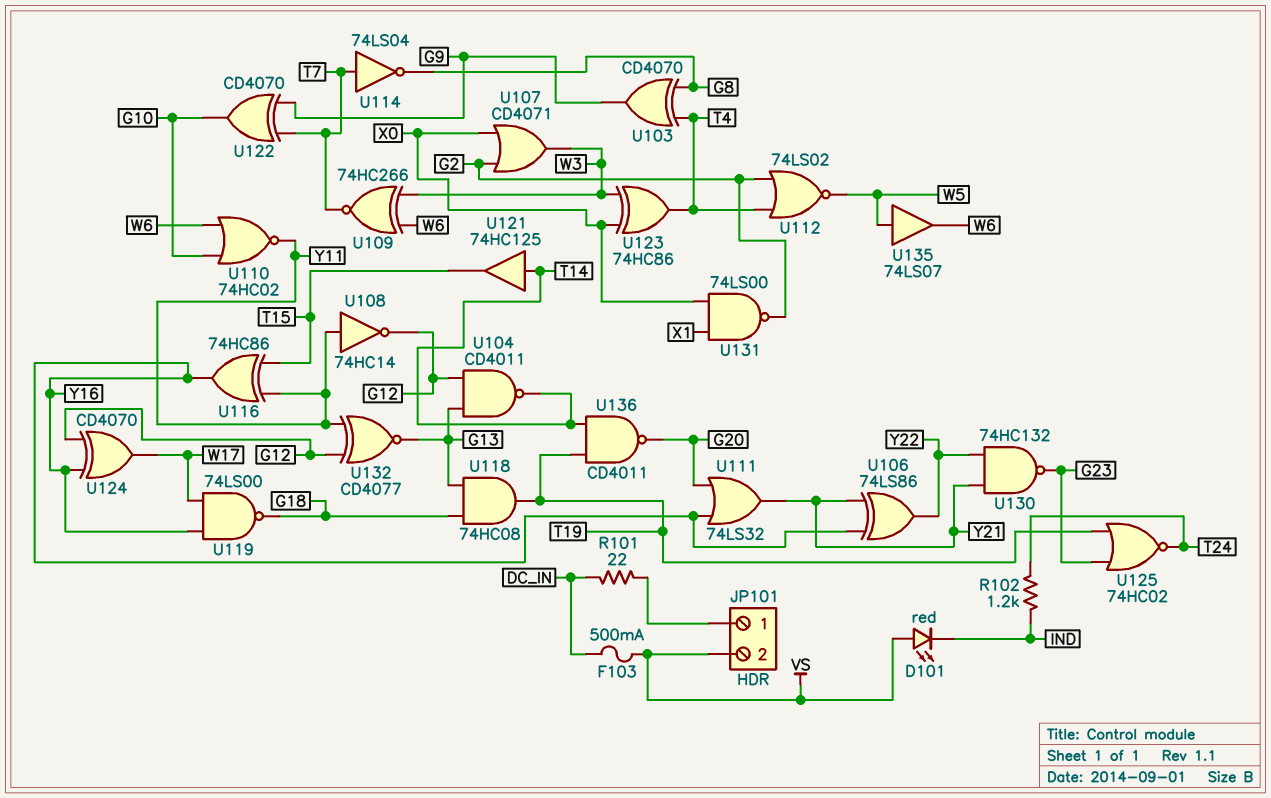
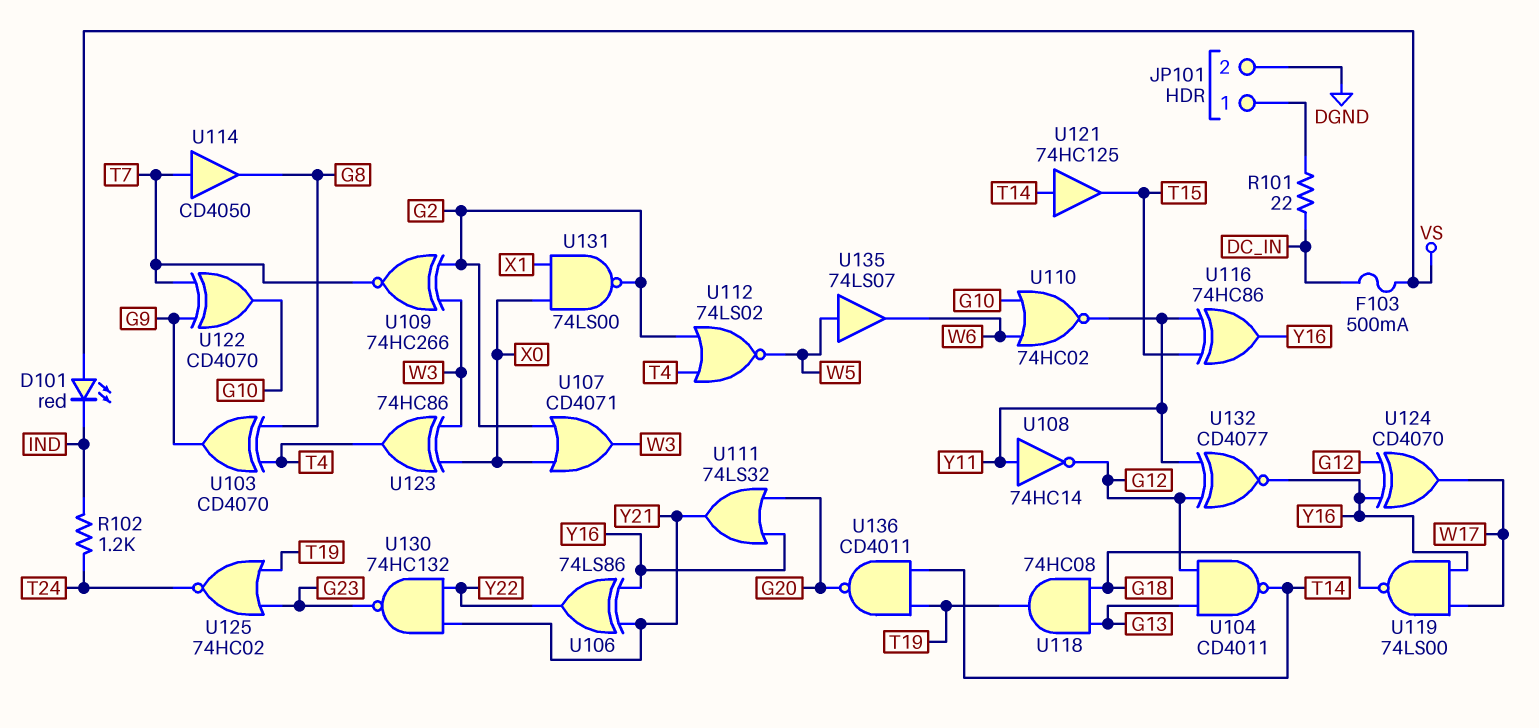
JP101 pin 2: VS -> DGND
U109: XNOR 74HC266 (in W3, in W6, out T7) -> XNOR 74HC266 (in G2, in W3, out T7)
U114: NOT 74LS04 (in T7, out G8) -> buffer CD4050 (in T7, out G8)
U132: XNOR CD4077 (in G12, in Y11, out G13) -> XNOR CD4077 (in G12, in Y11, out Y16)

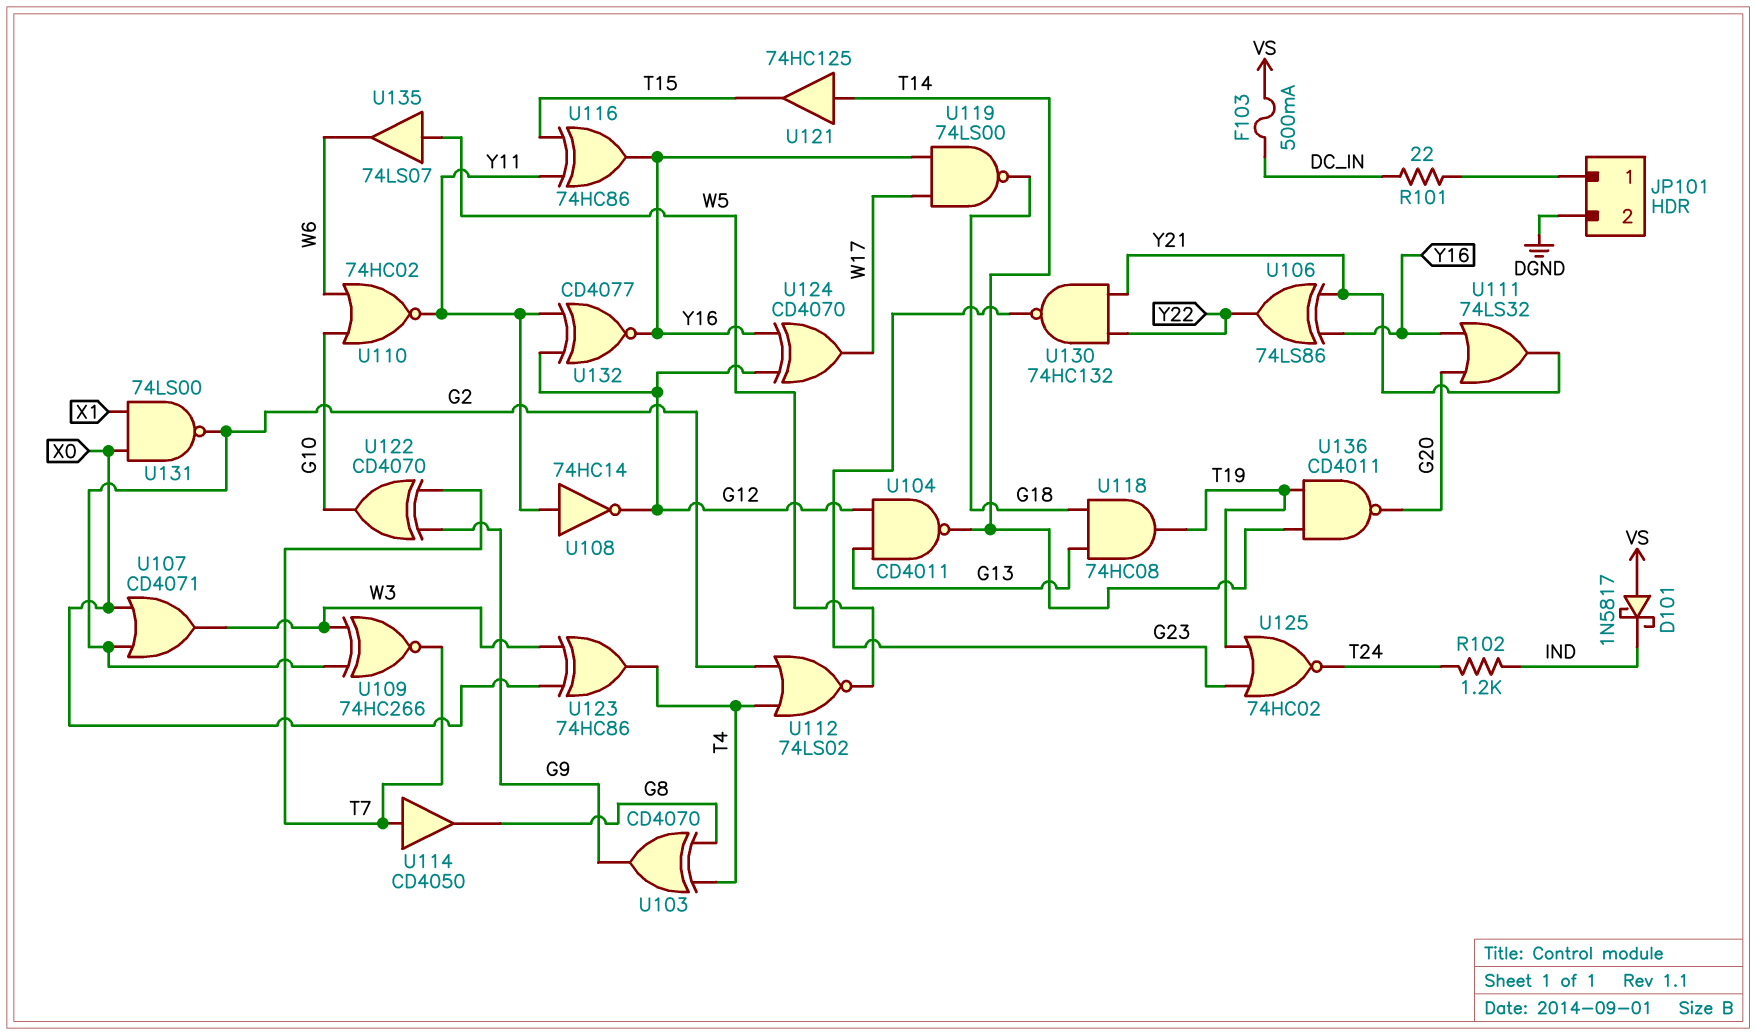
D101: LED red (A VS, K IND) -> schottky 1N5817 (A VS, K IND)

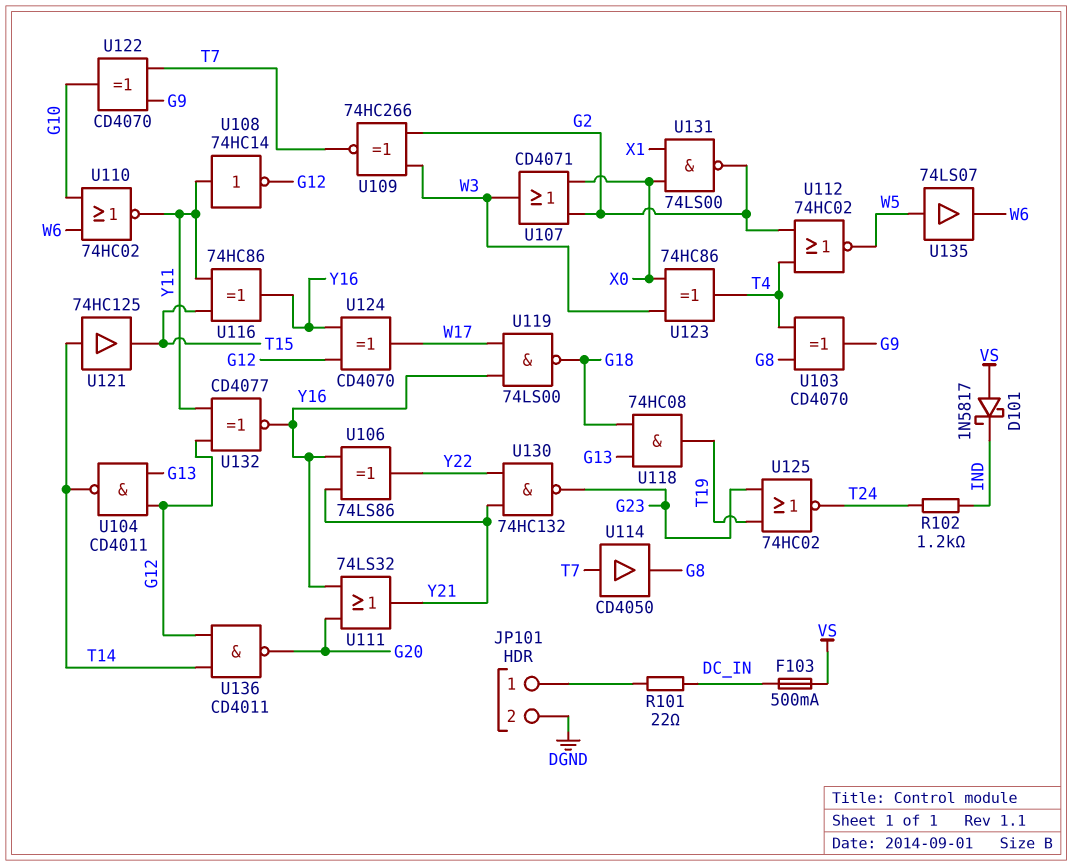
U112: NOR 74LS02 (in G2, in T4, out W5) -> NOR 74HC02 (in G2, in T4, out W5)
U136: NAND CD4011 (in T14, in T19, out G20) -> NAND CD4011 (in G12, in T14, out G20)

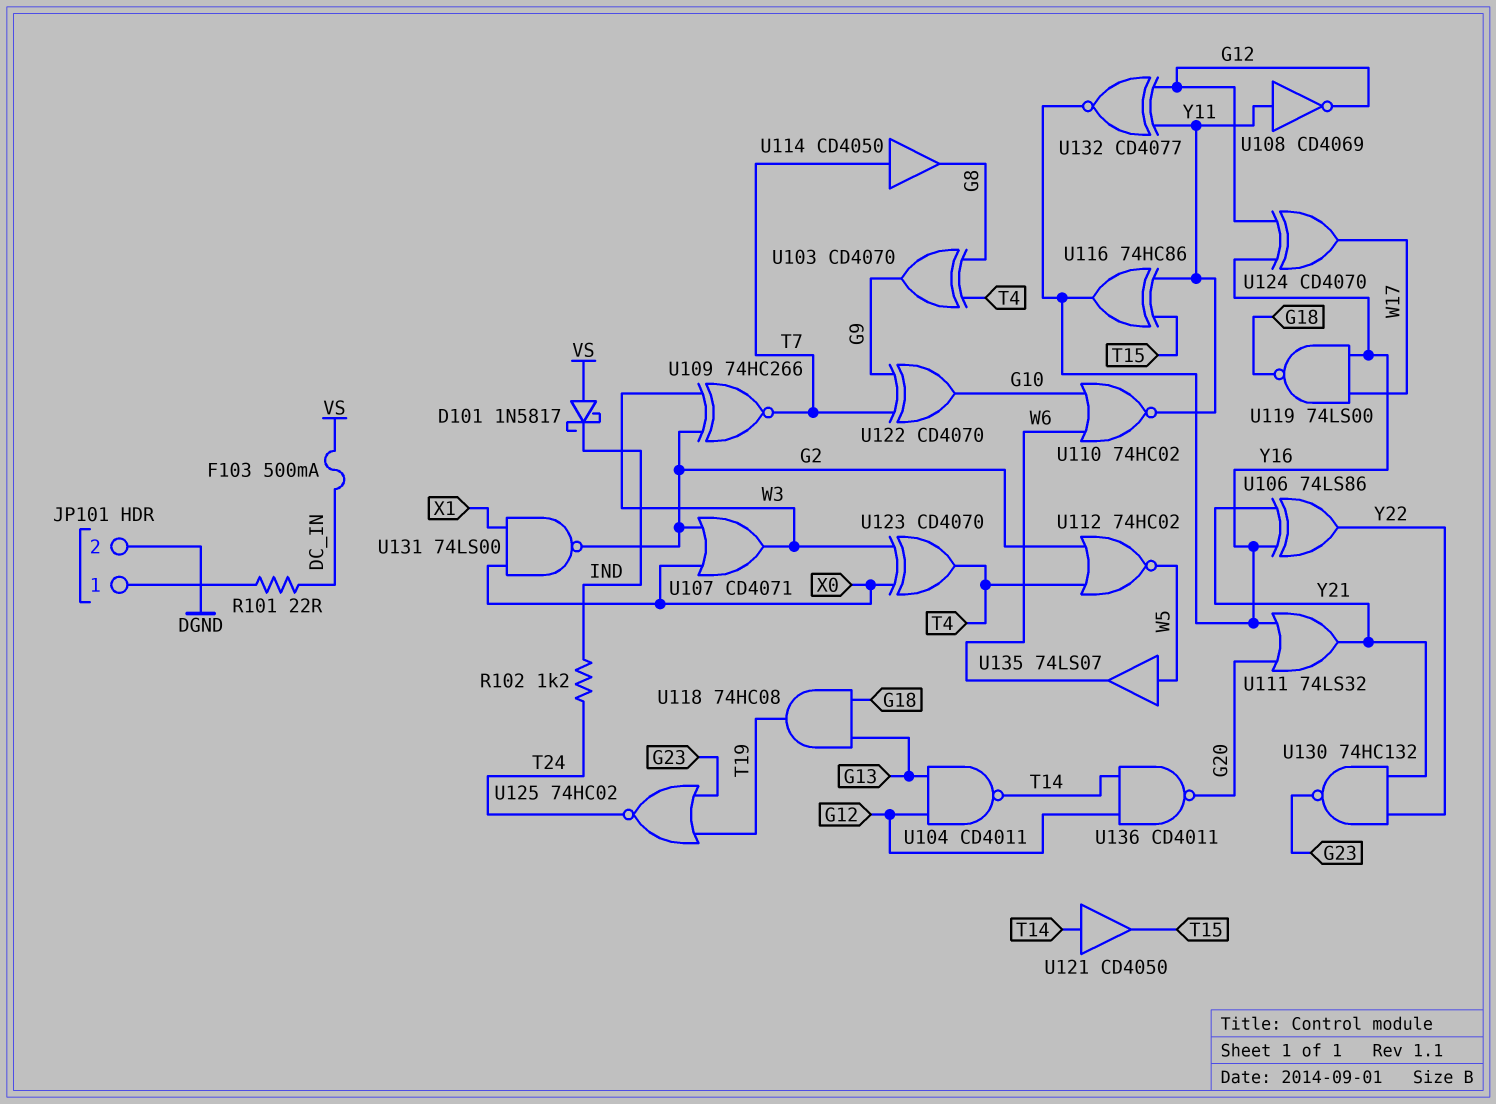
U108: NOT 74HC14 (in Y11, out G12) -> NOT CD4069 (in Y11, out G12)
U121: buffer 74HC125 (in T14, out T15) -> buffer CD4050 (in T14, out T15)
U123: XOR 74HC86 (in W3, in X0, out T4) -> XOR CD4070 (in W3, in X0, out T4)

